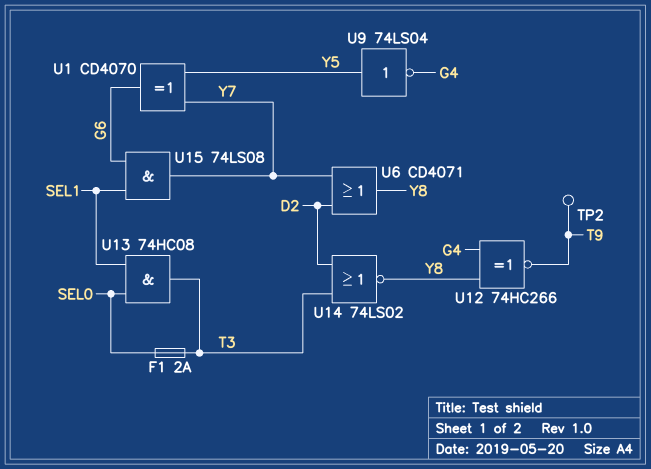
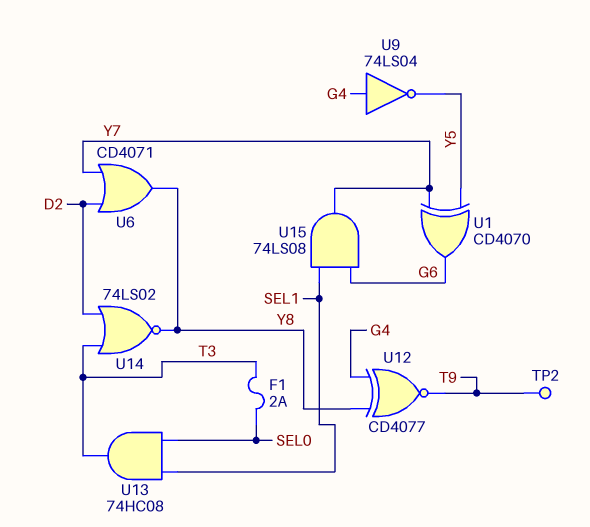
U9: NOT 74LS04 (in Y5, out G4) -> NOT 74LS04 (in G4, out Y5)
U12: XNOR 74HC266 (in G4, in Y8, out T9) -> XNOR CD4077 (in G4, in Y8, out T9)

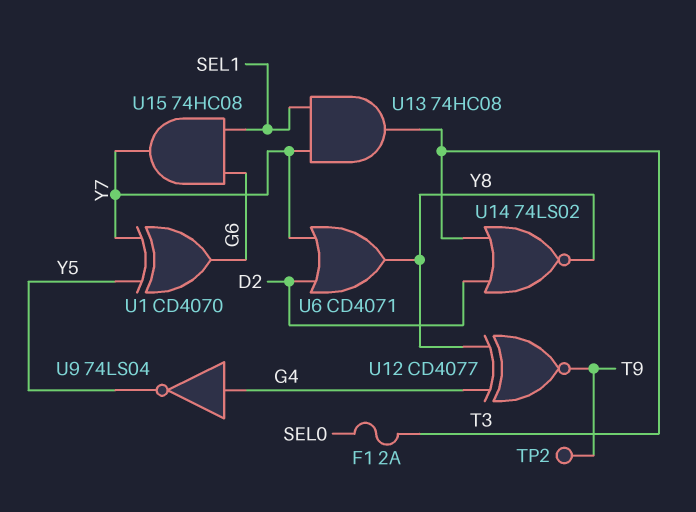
U13: AND 74HC08 (in SEL0, in SEL1, out T3) -> AND 74HC08 (in SEL1, in Y7, out T3)
U15: AND 74LS08 (in G6, in SEL1, out Y7) -> AND 74HC08 (in G6, in SEL1, out Y7)

